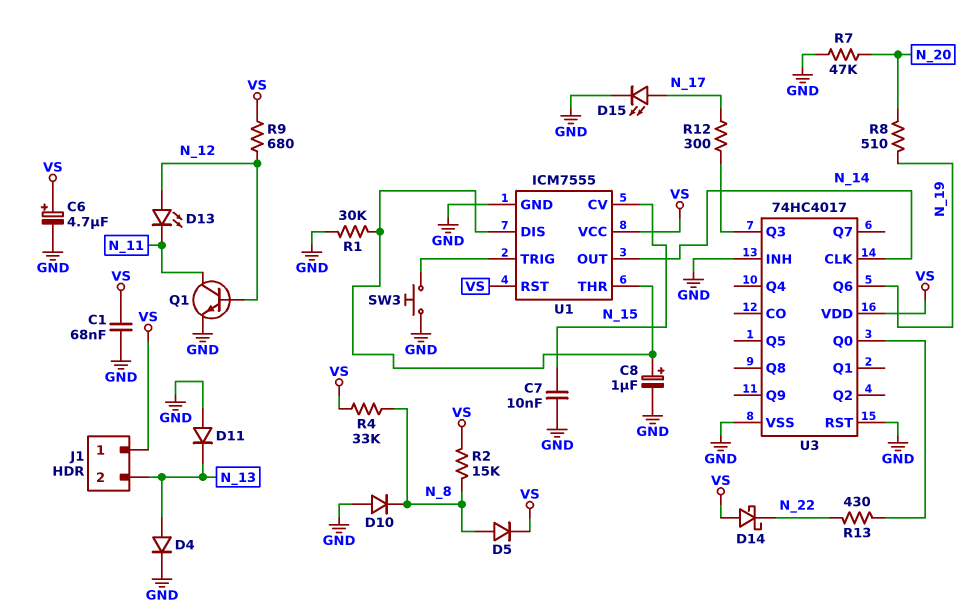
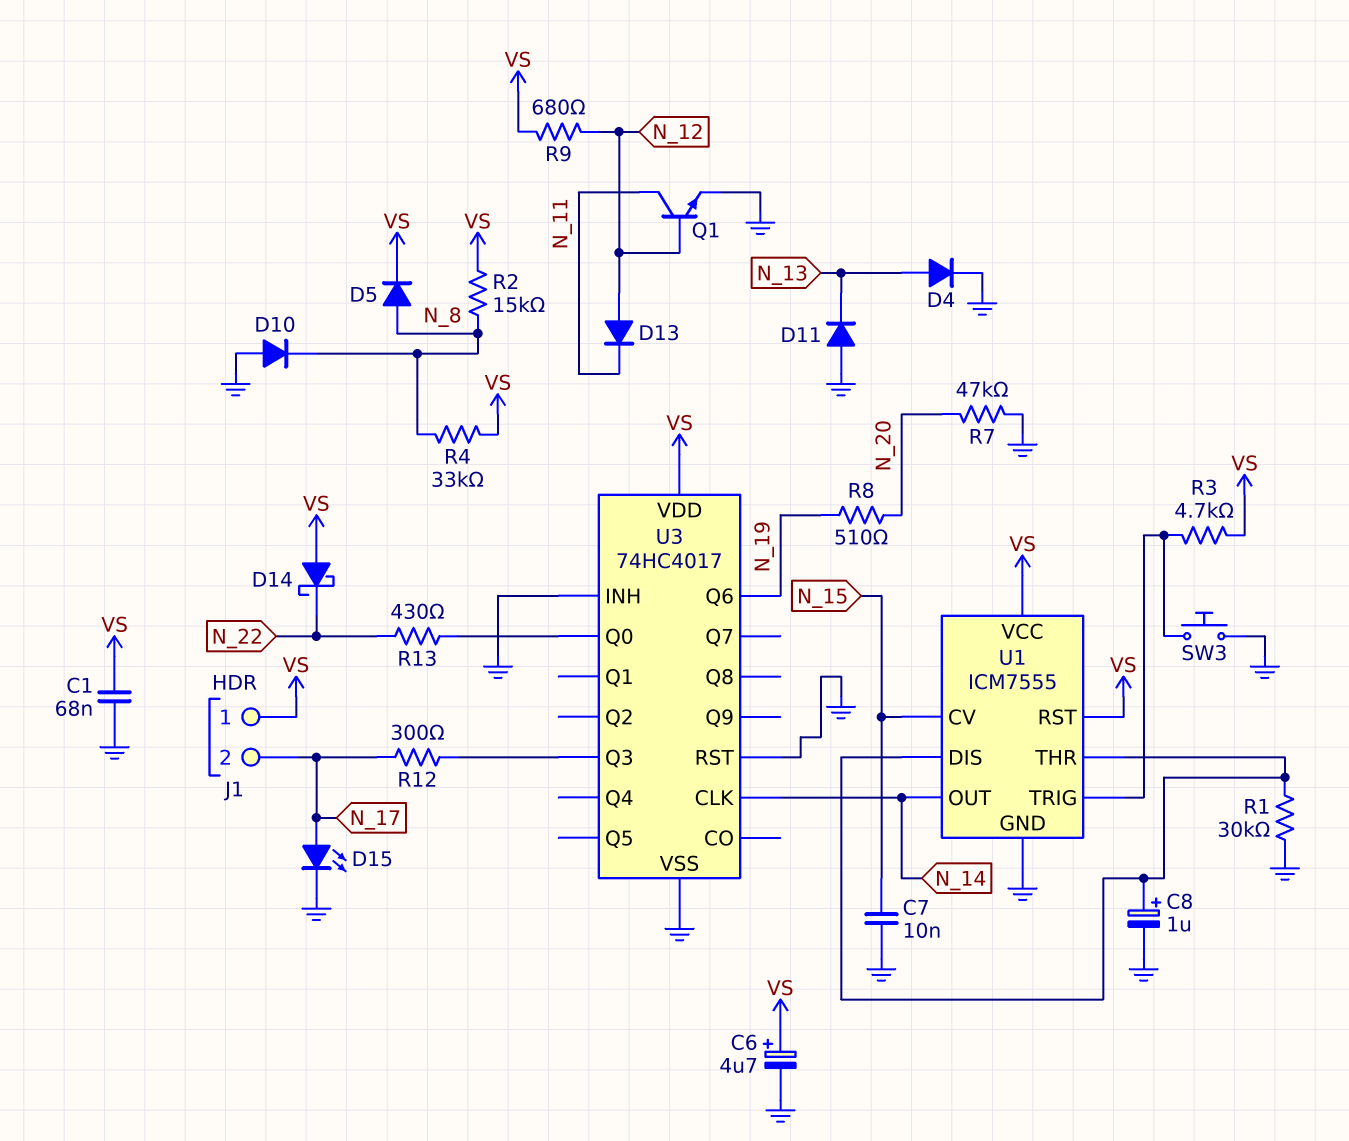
D13: LED (A N_12, K N_11) -> diode (A N_12, K N_11)
J1 pin 2: N_13 -> N_17
R3: none -> 4.7k (U1/TRIG, VS)

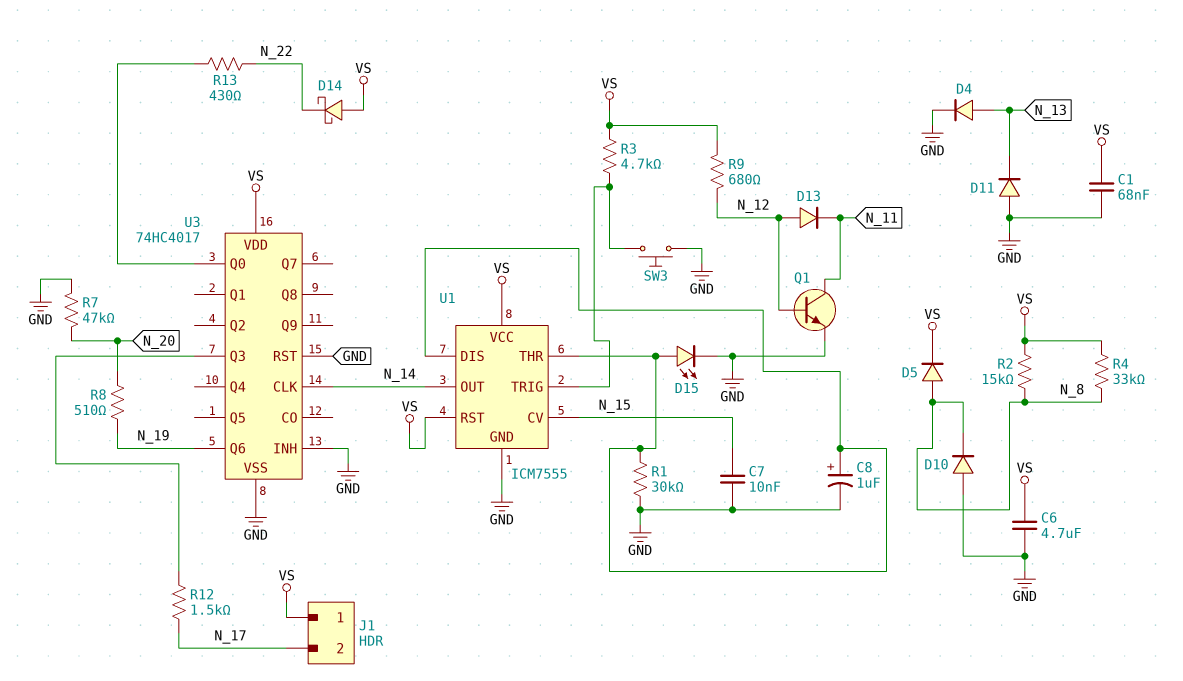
C6: 4.7uF (plus VS, minus GND) -> 4.7uF (GND, VS)
D15: LED (A N_17, K GND) -> LED (A U1/DIS, K GND)
R12: 300 (N_17, U3/Q3) -> 1.5k (N_17, U3/Q3)

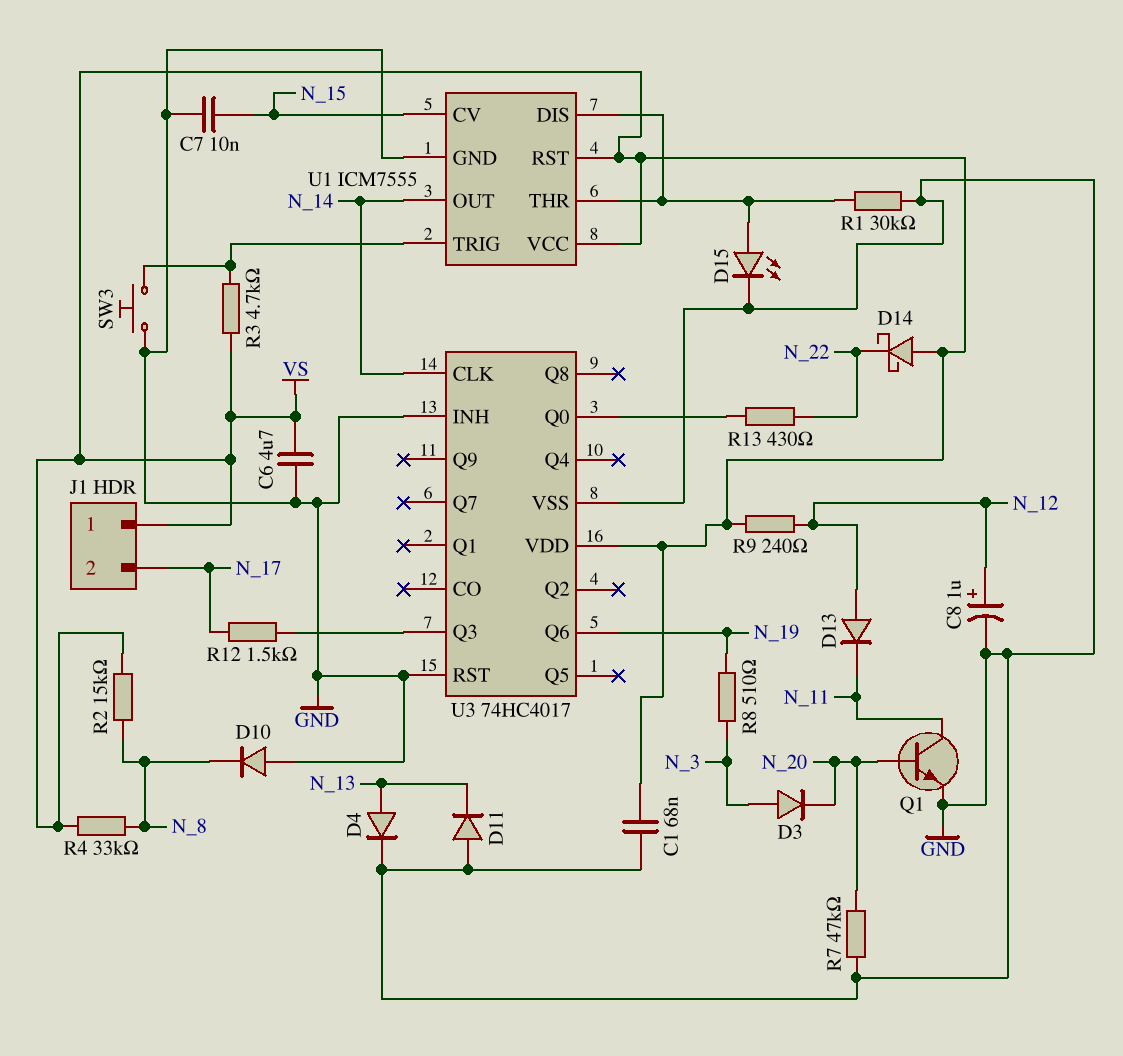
C8: 1uF (plus U1/DIS, minus GND) -> 1uF (plus N_12, minus GND)
D3: none -> diode (A N_3, K N_20)
D5: diode (A N_8, K VS) -> none
Q1: NPN (B N_12, C N_11, E GND) -> NPN (B N_20, C N_11, E GND)
R8: 510 (N_19, N_20) -> 510 (N_3, N_19)
R9: 680 (N_12, VS) -> 240 (N_12, VS)

